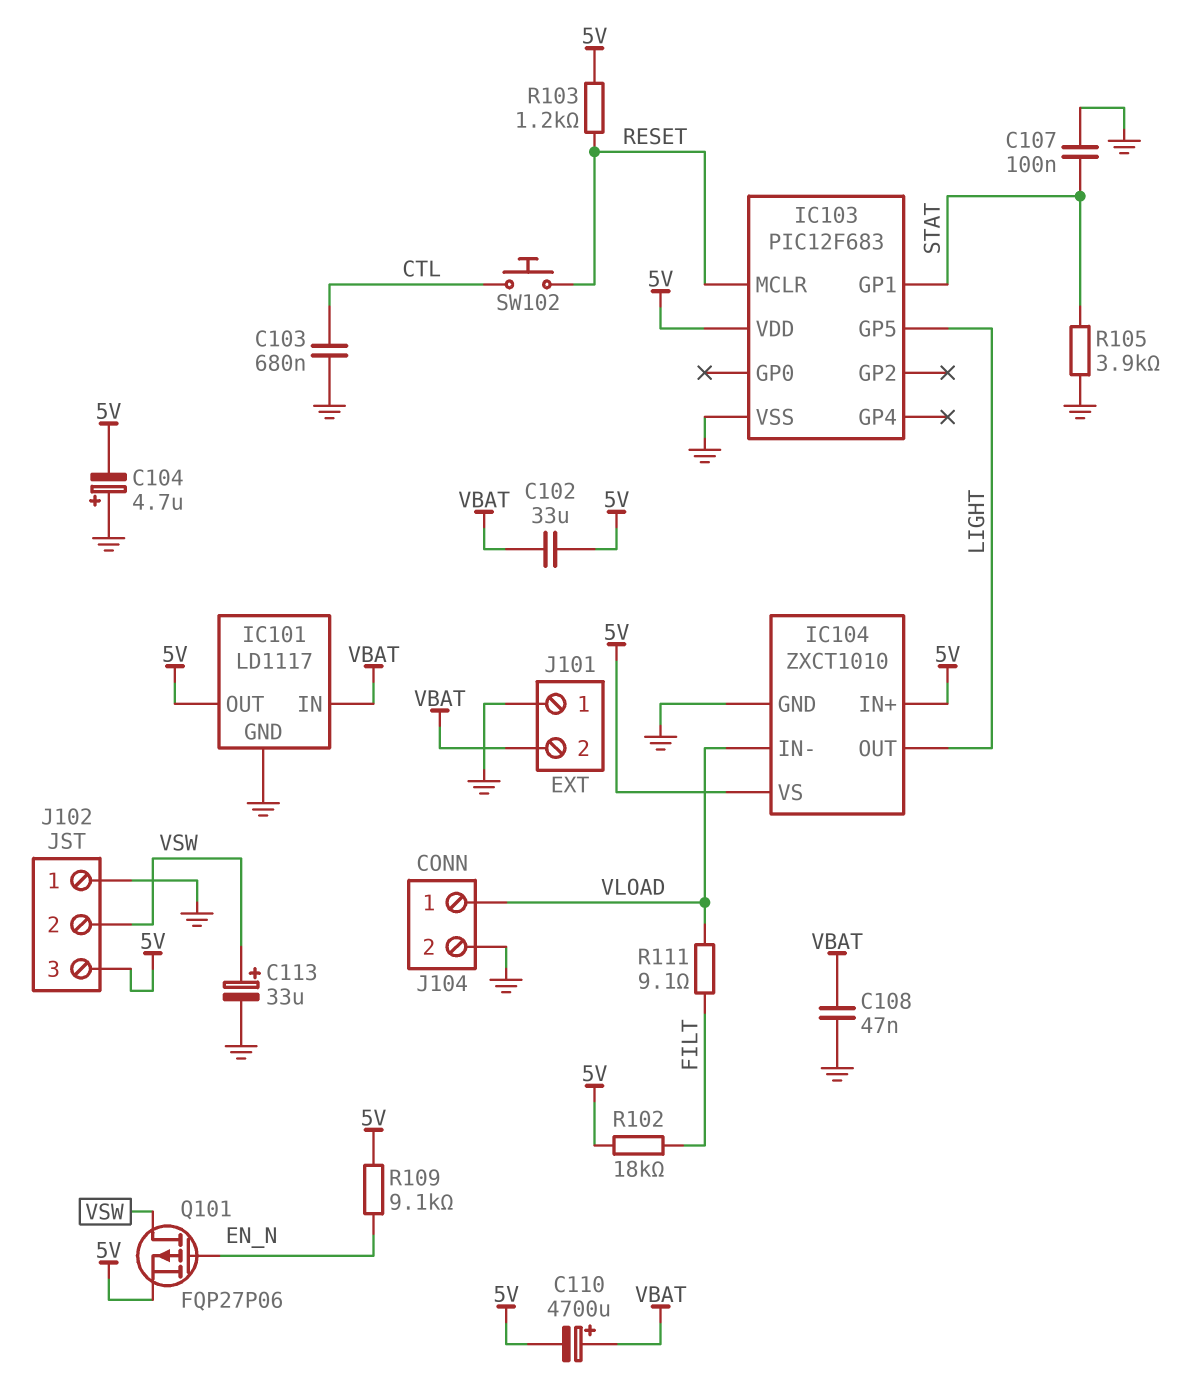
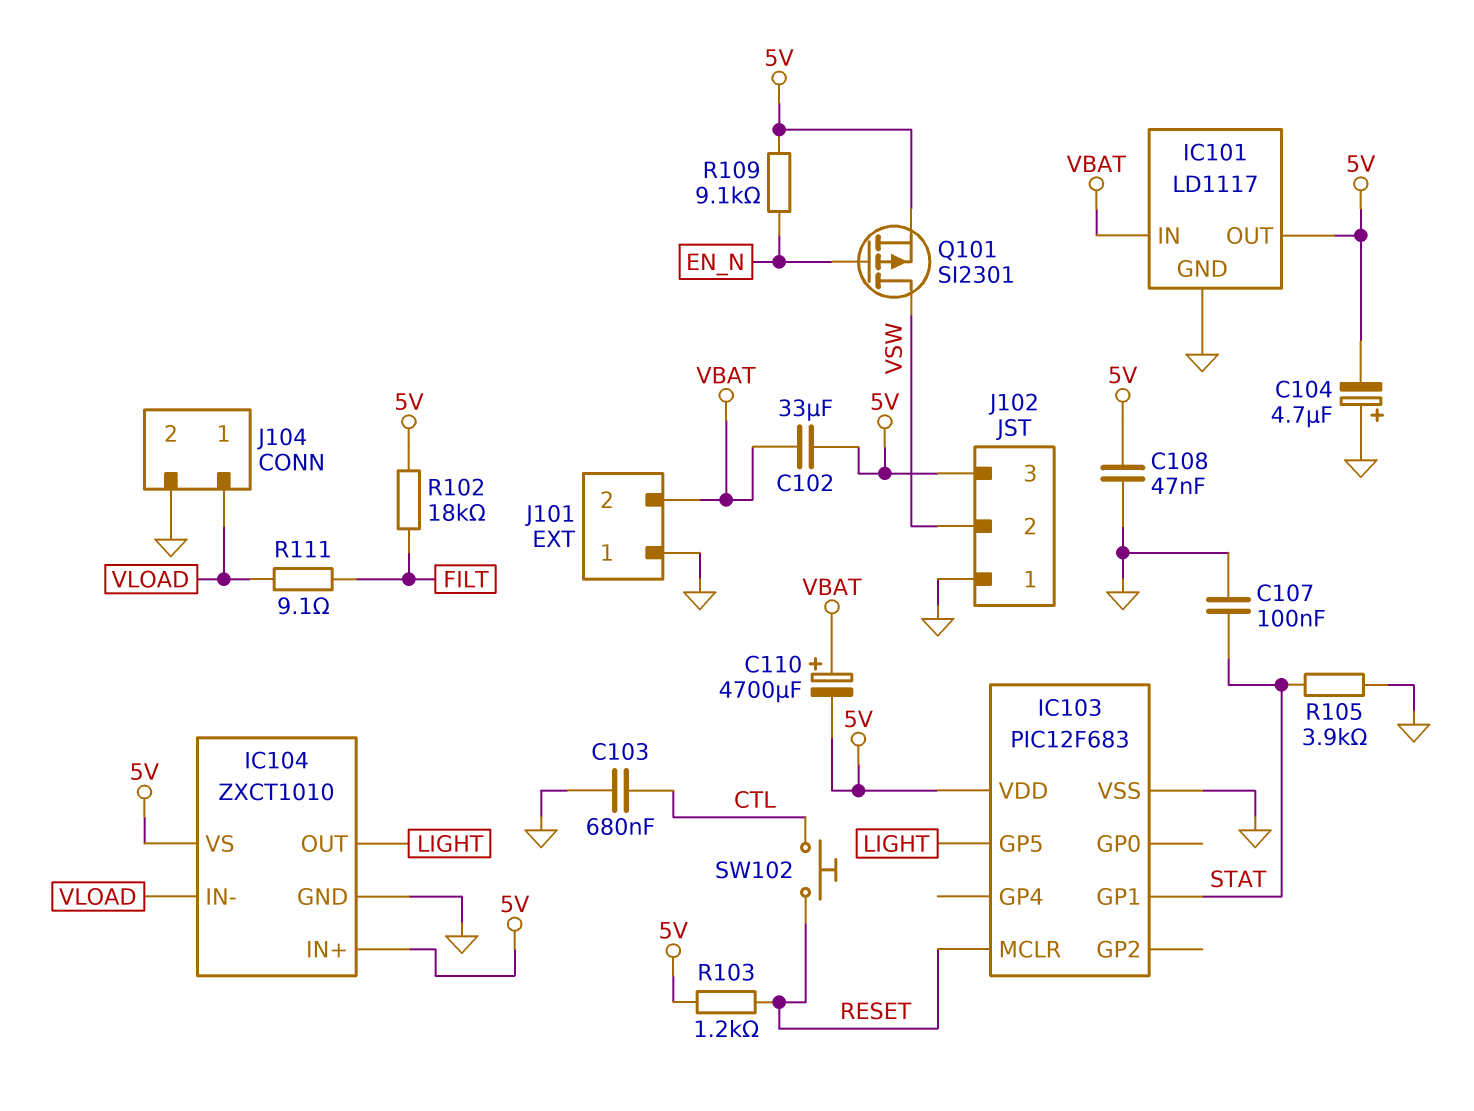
C108: 47nF (GND, VBAT) -> 47nF (5V, GND)
C113: 33uF (plus VSW, minus GND) -> none
Q101: PMOS FQP27P06 (G EN_N, D VSW, S 5V) -> PMOS SI2301 (G EN_N, D VSW, S 5V)

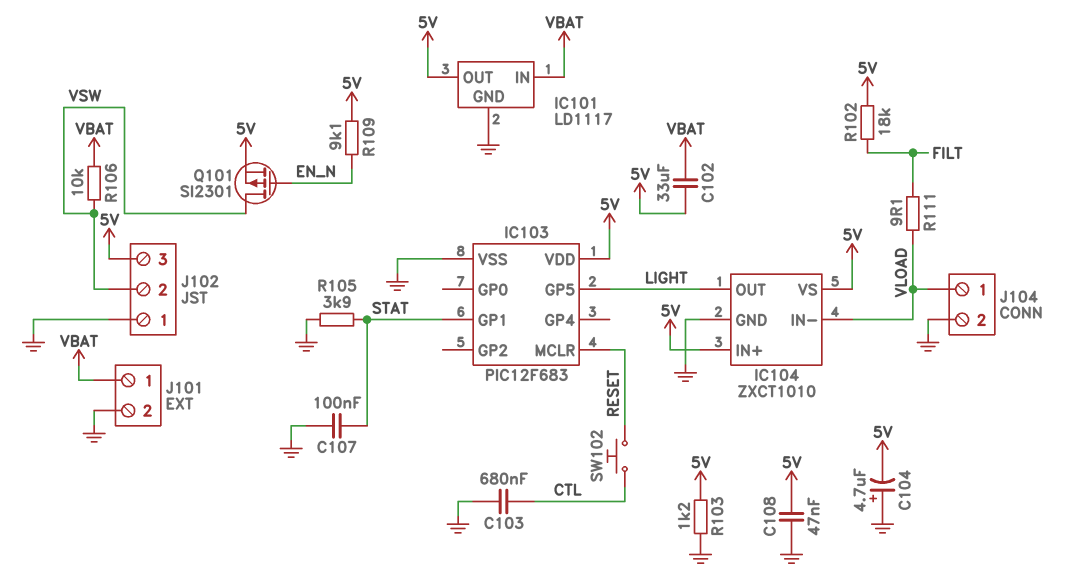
C110: 4700uF (plus VBAT, minus 5V) -> none
J101 pin 1: GND -> VBAT
J101 pin 2: VBAT -> GND
R103: 1.2k (5V, RESET) -> 1.2k (5V, GND)
R106: none -> 10k (VBAT, VSW)

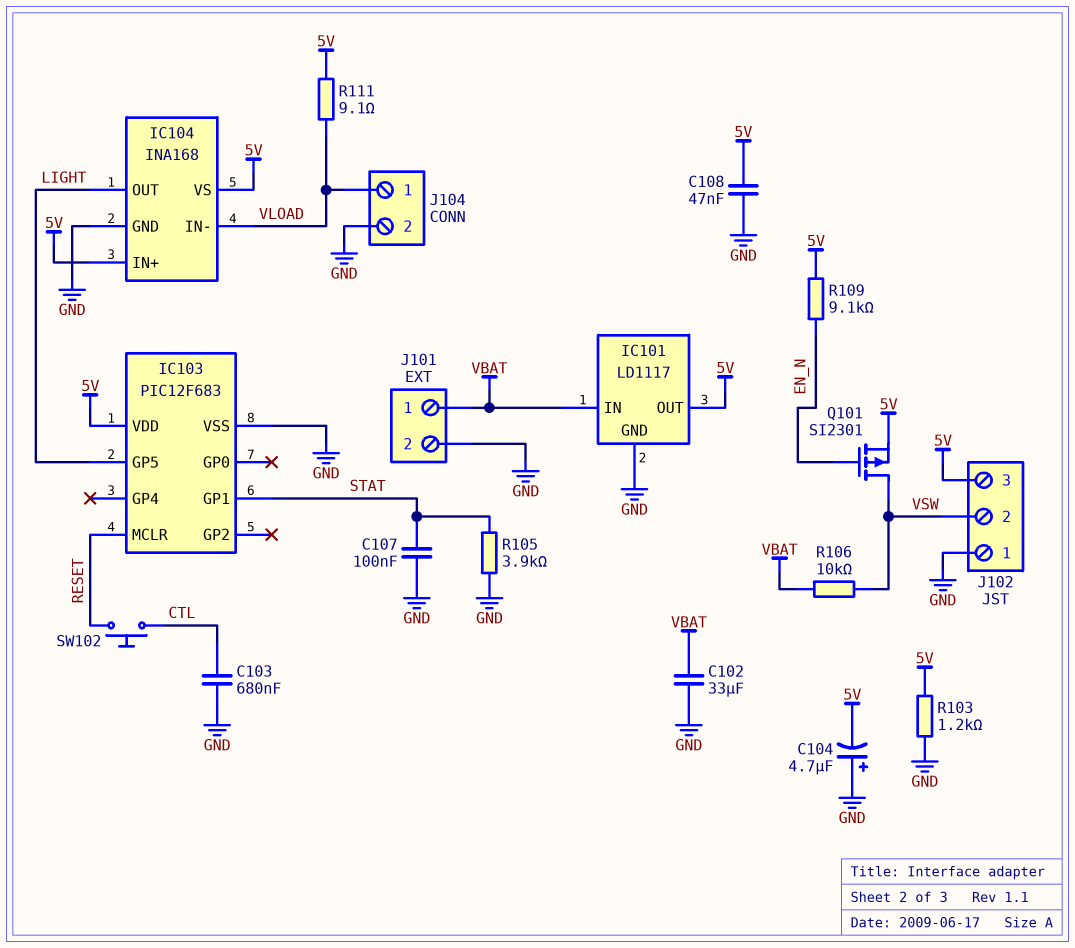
C102: 33uF (5V, VBAT) -> 33uF (GND, VBAT)
IC104: ZXCT1010 -> INA168
R102: 18k (5V, FILT) -> none
R111: 9.1 (FILT, VLOAD) -> 9.1 (5V, VLOAD)

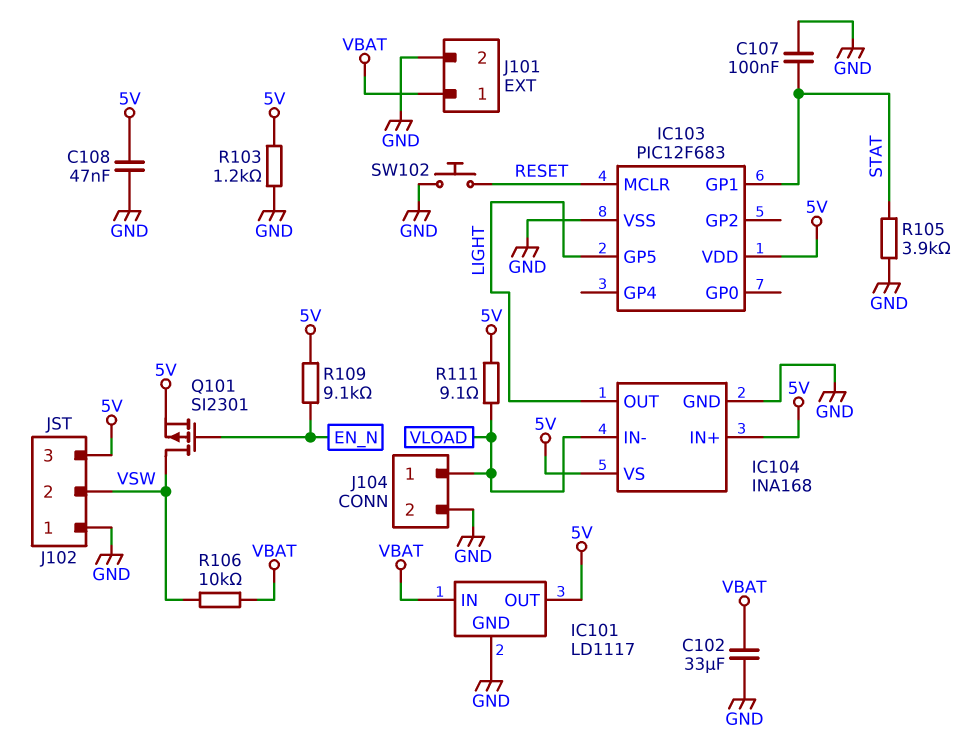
C103: 680nF (CTL, GND) -> none
C104: 4.7uF (plus GND, minus 5V) -> none
SW102: button (CTL, RESET) -> button (GND, RESET)

